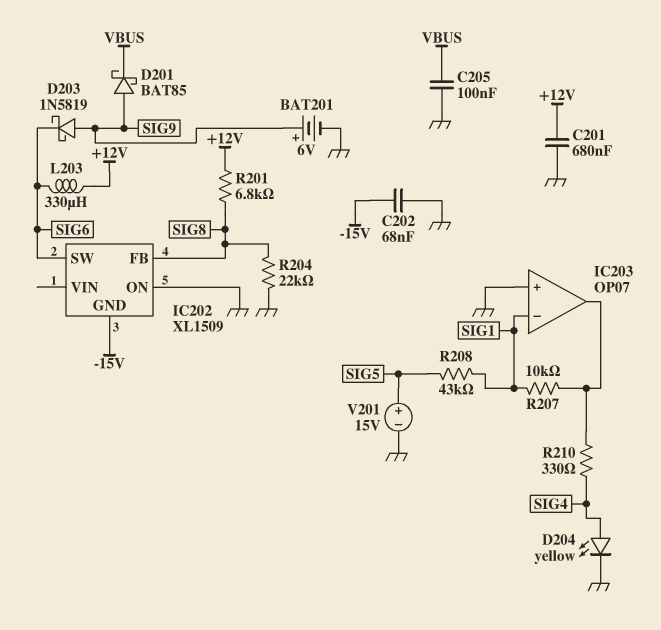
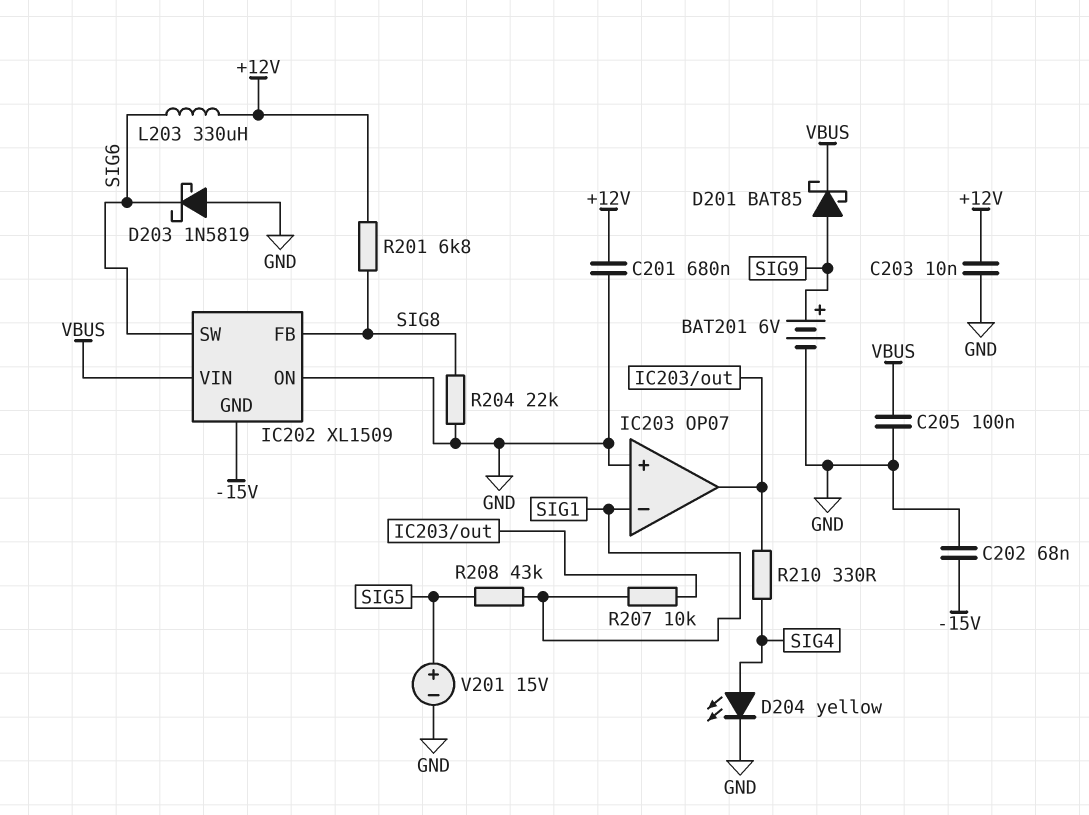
C203: none -> 10nF (+12V, GND)
D203: schottky 1N5819 (A SIG9, K SIG6) -> schottky 1N5819 (A GND, K SIG6)
IC202 pin VIN: none -> VBUS

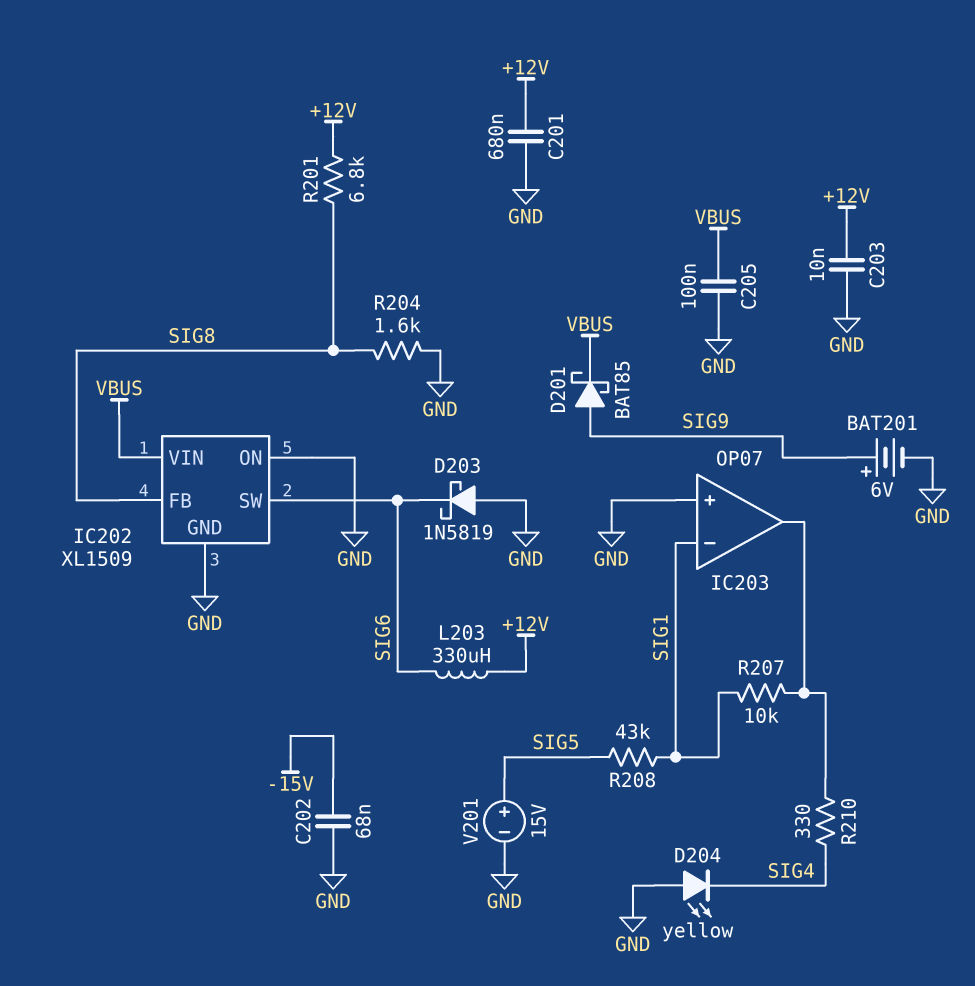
D204: LED yellow (A SIG4, K GND) -> LED yellow (A GND, K SIG4)
IC202 pin GND: -15V -> GND
R204: 22k (GND, SIG8) -> 1.6k (GND, SIG8)

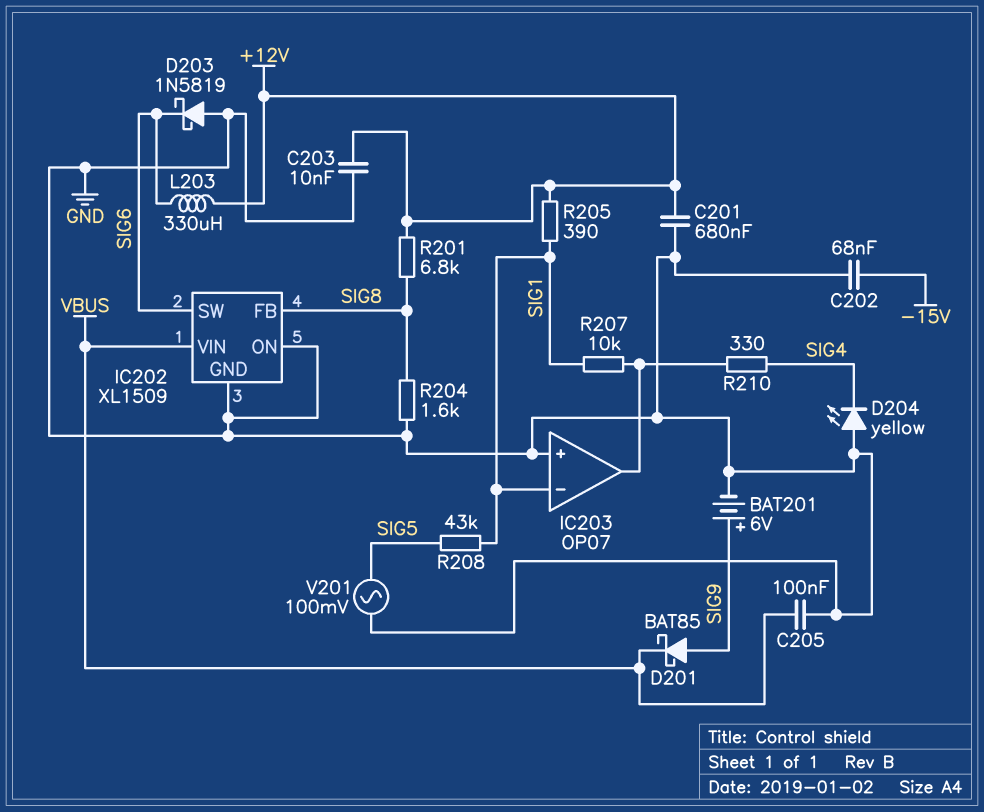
R205: none -> 390 (+12V, SIG1)
V201: 15V (plus SIG5, minus GND) -> AC 100mV (GND, SIG5)

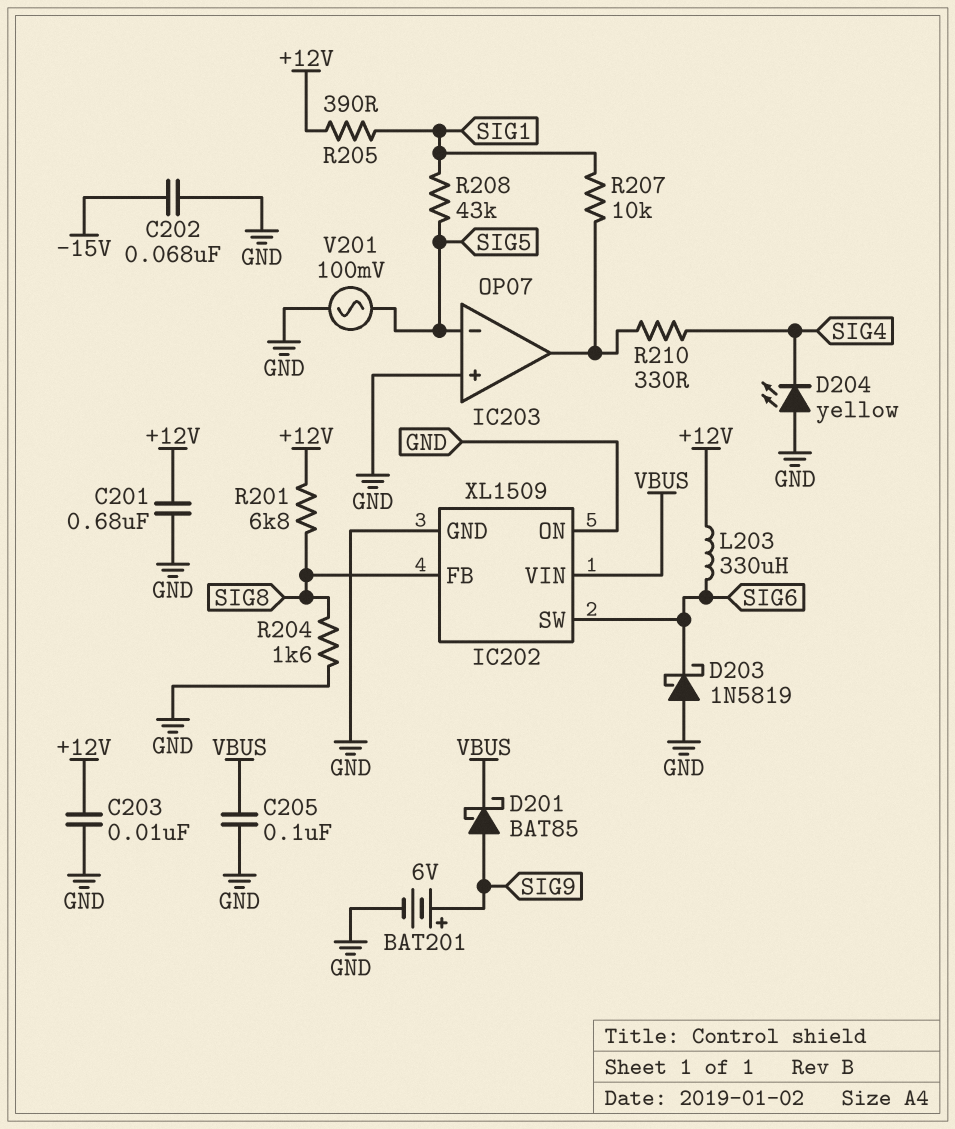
IC203 pin in-: SIG1 -> SIG5

